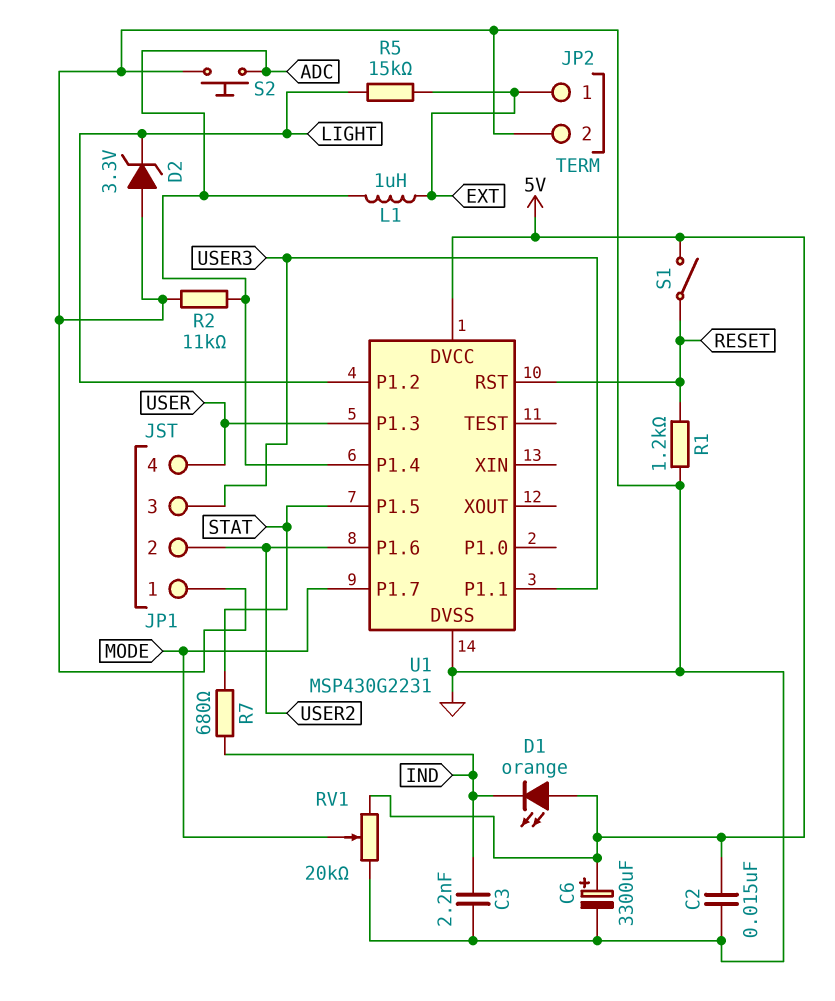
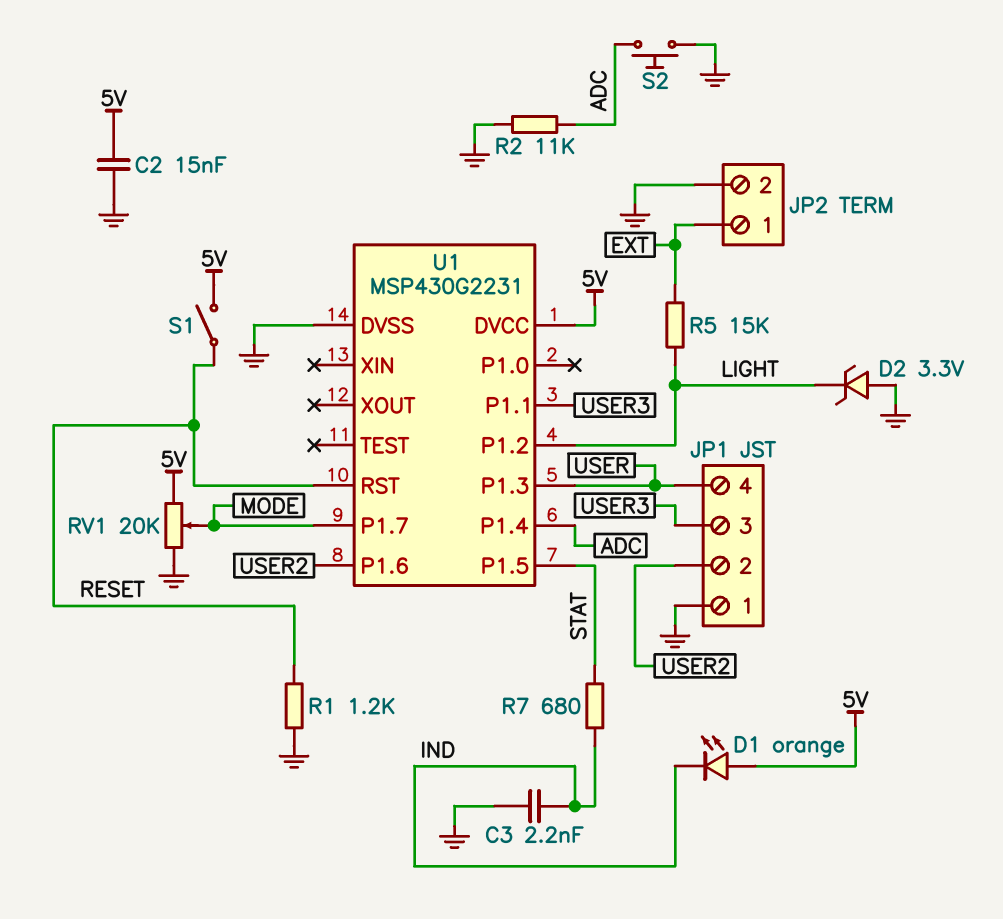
C6: 3300uF (plus 5V, minus GND) -> none
L1: 1uH (ADC, EXT) -> none

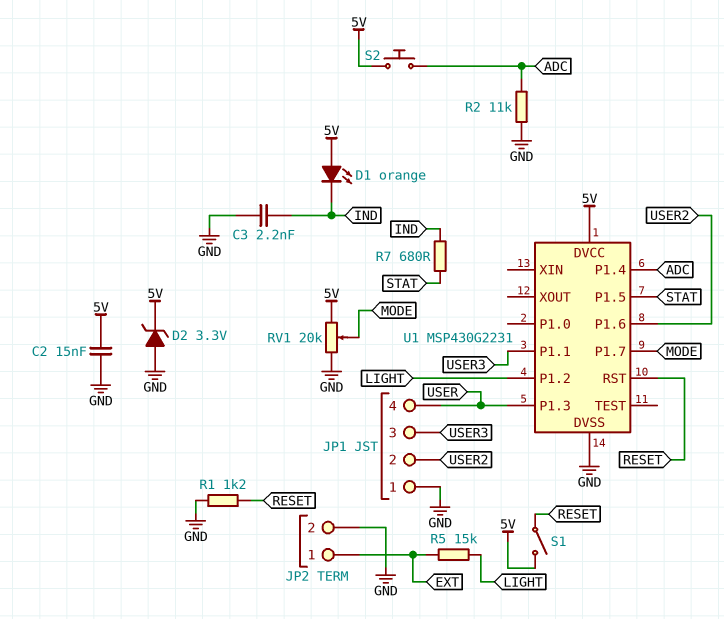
D2: zener 3.3V (A GND, K LIGHT) -> zener 3.3V (A GND, K 5V)
S2: button (ADC, GND) -> button (5V, ADC)

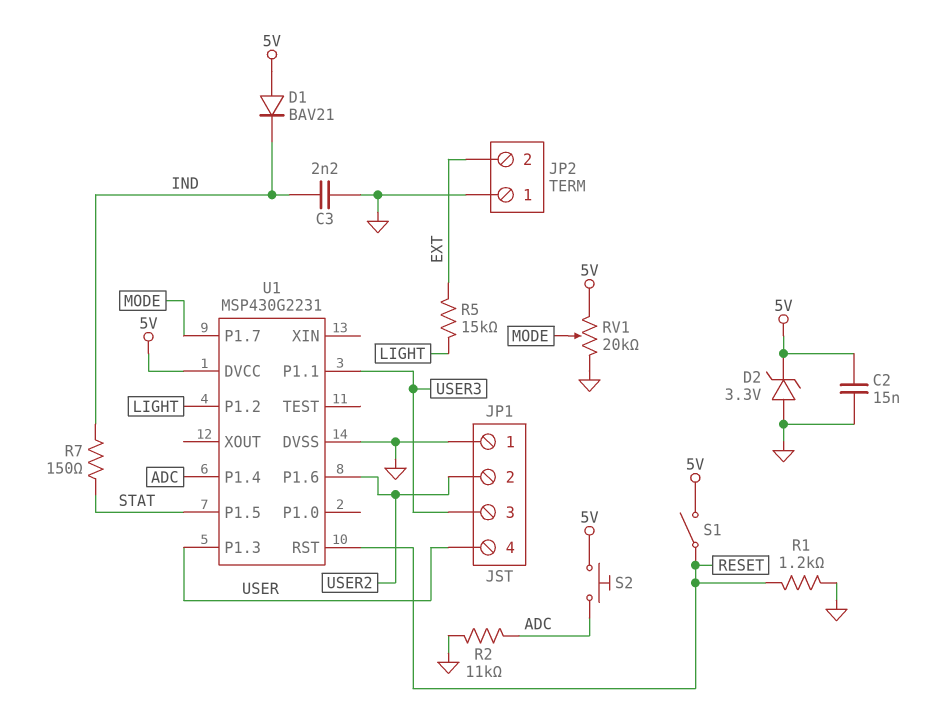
D1: LED orange (A 5V, K IND) -> diode BAV21 (A 5V, K IND)
JP2 pin 1: EXT -> GND
JP2 pin 2: GND -> EXT
R7: 680 (IND, STAT) -> 150 (IND, STAT)

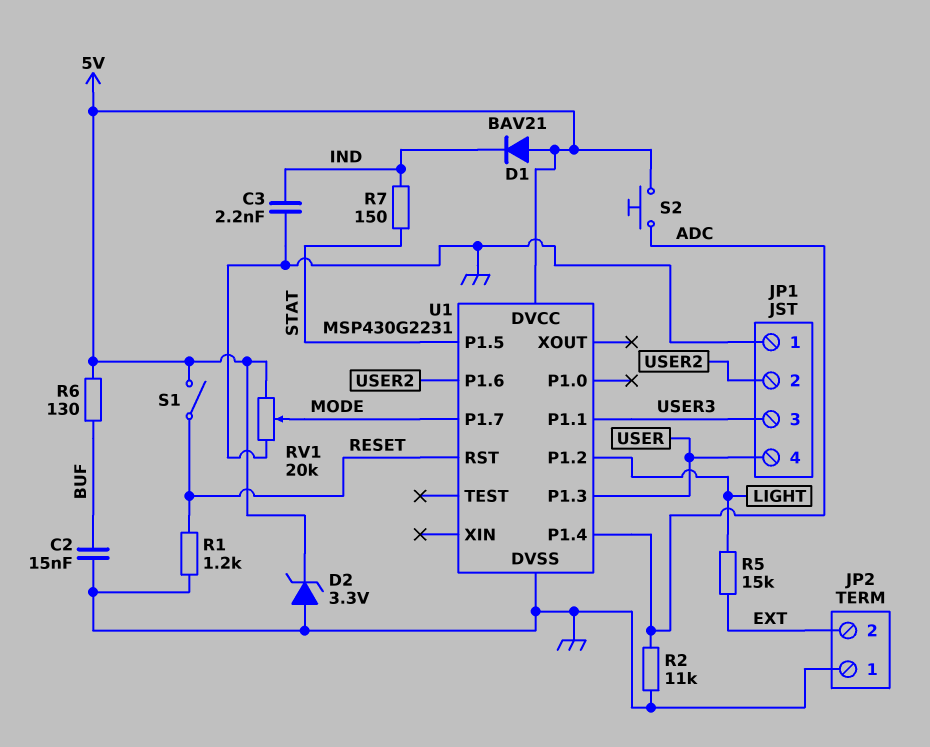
C2: 15nF (5V, GND) -> 15nF (BUF, GND)
R6: none -> 130 (5V, BUF)

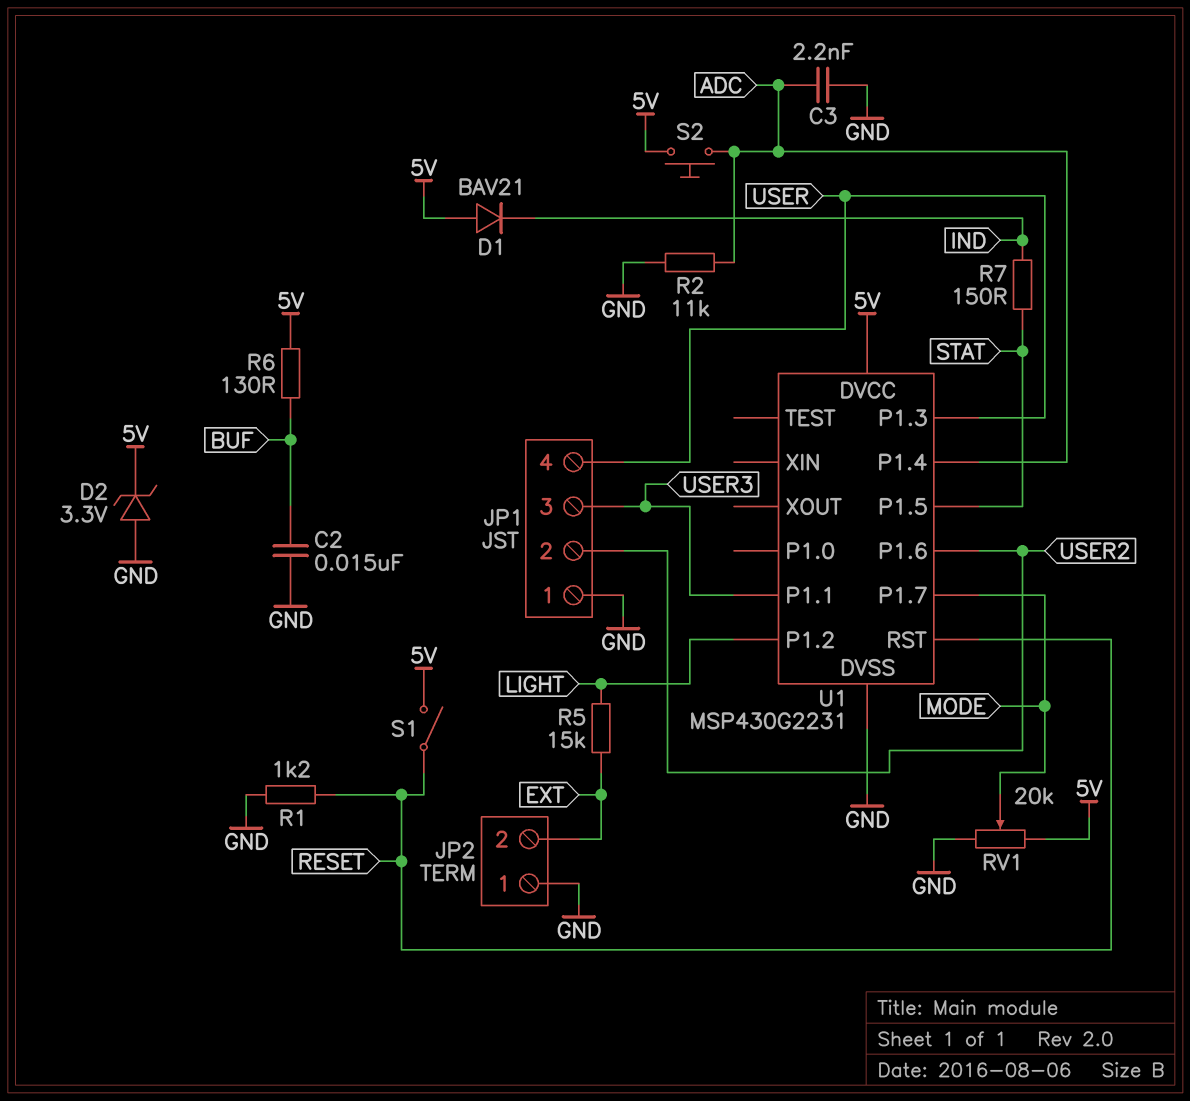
C3: 2.2nF (GND, IND) -> 2.2nF (ADC, GND)

